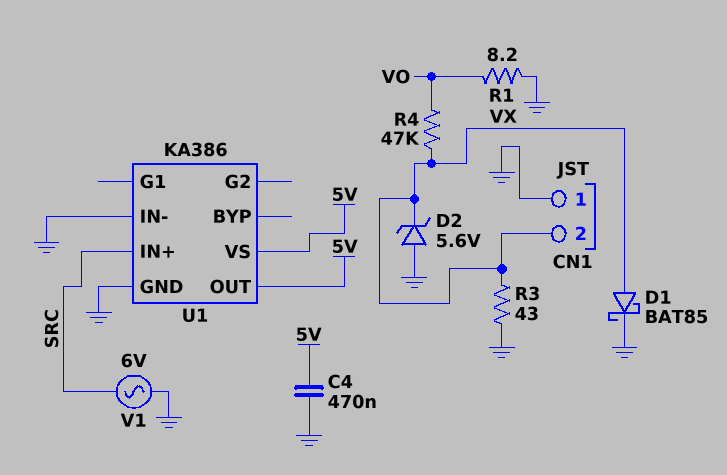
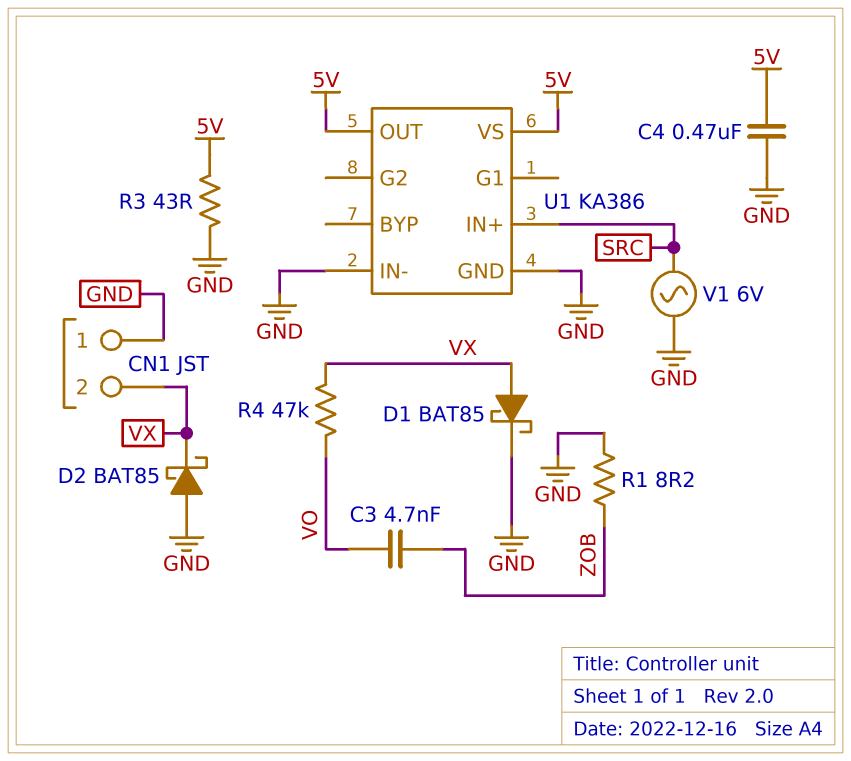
C3: none -> 4.7nF (VO, ZOB)
D2: zener 5.6V (A GND, K VX) -> schottky BAT85 (A GND, K VX)
R1: 8.2 (GND, VO) -> 8.2 (GND, ZOB)
R3: 43 (GND, VX) -> 43 (5V, GND)

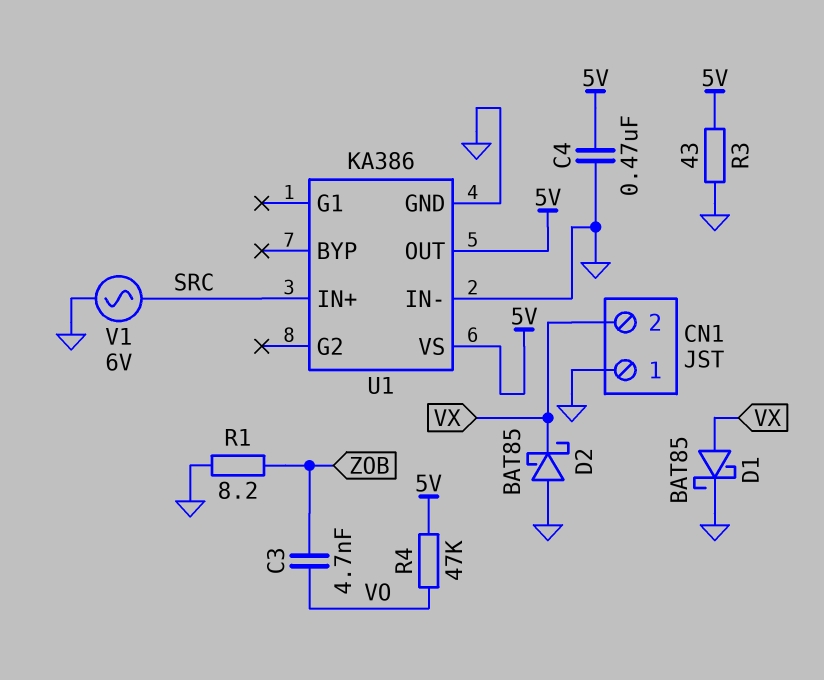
R4: 47k (VO, VX) -> 47k (5V, VO)

